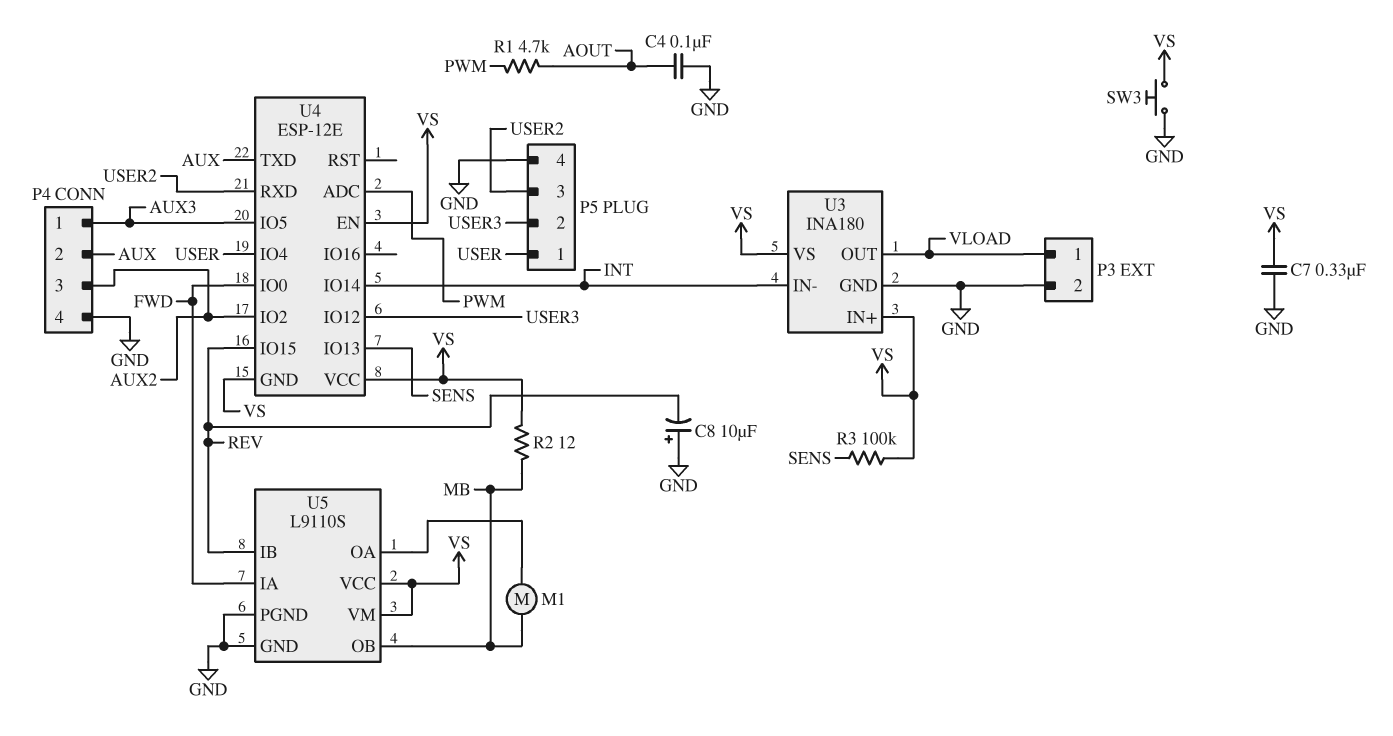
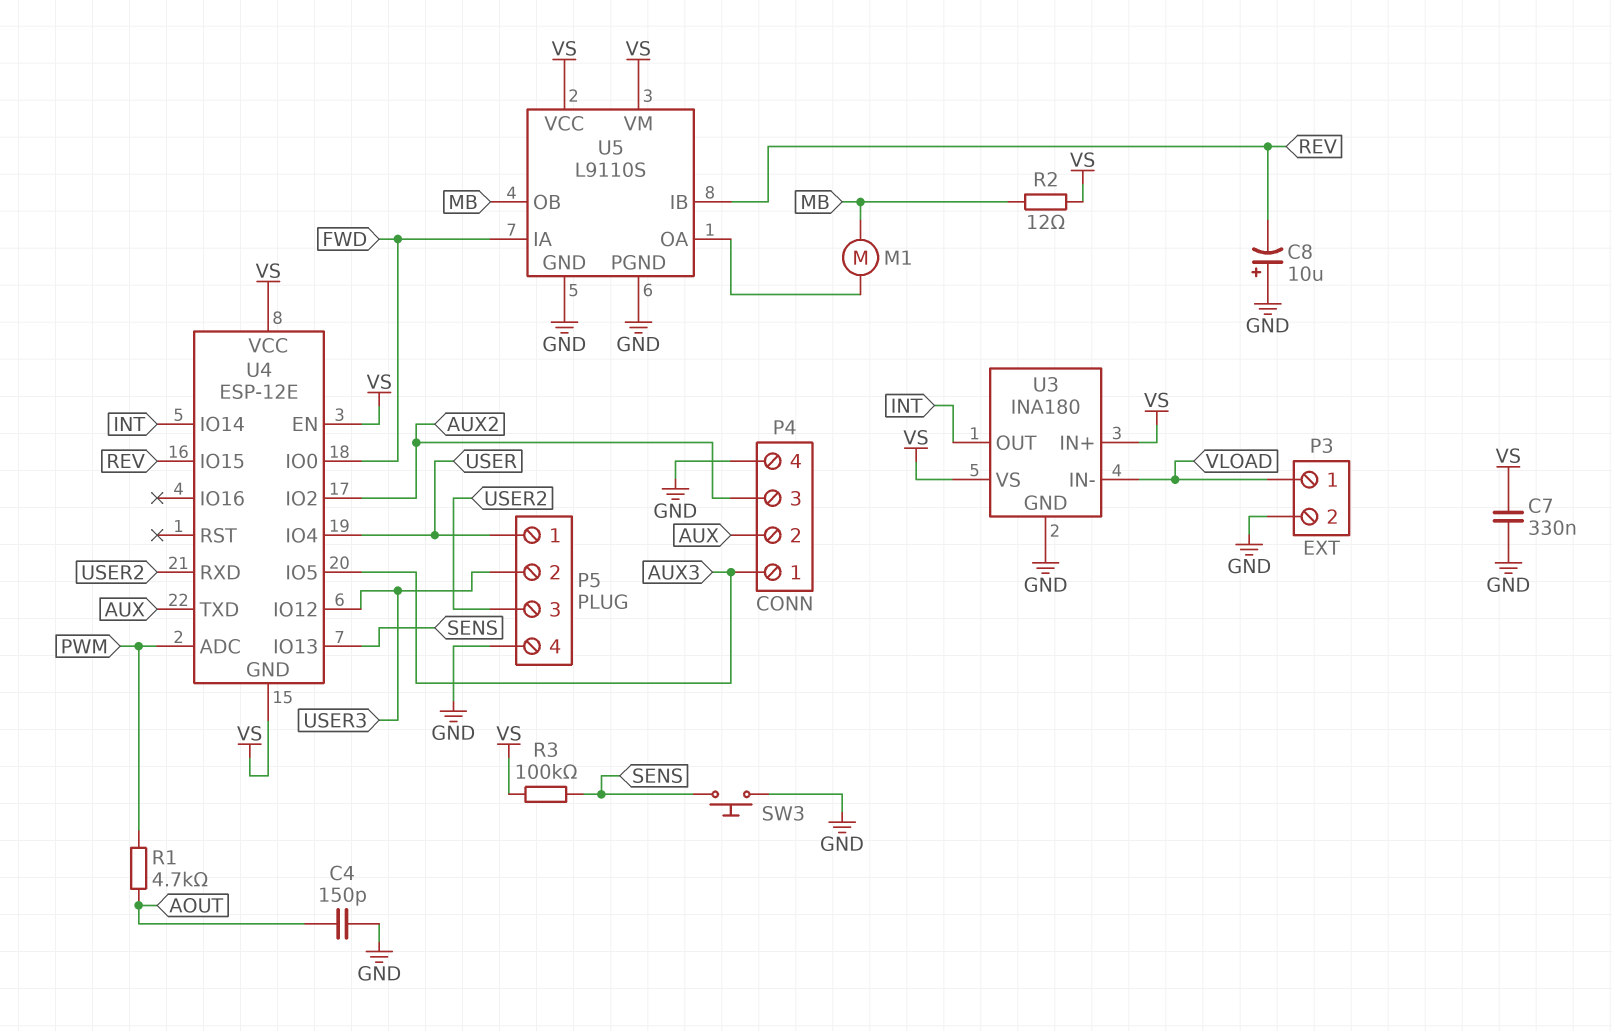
C4: 100nF (AOUT, GND) -> 150pF (AOUT, GND)
SW3: button (GND, VS) -> button (GND, SENS)
U3 pin IN-: INT -> VLOAD
U3 pin OUT: VLOAD -> INT

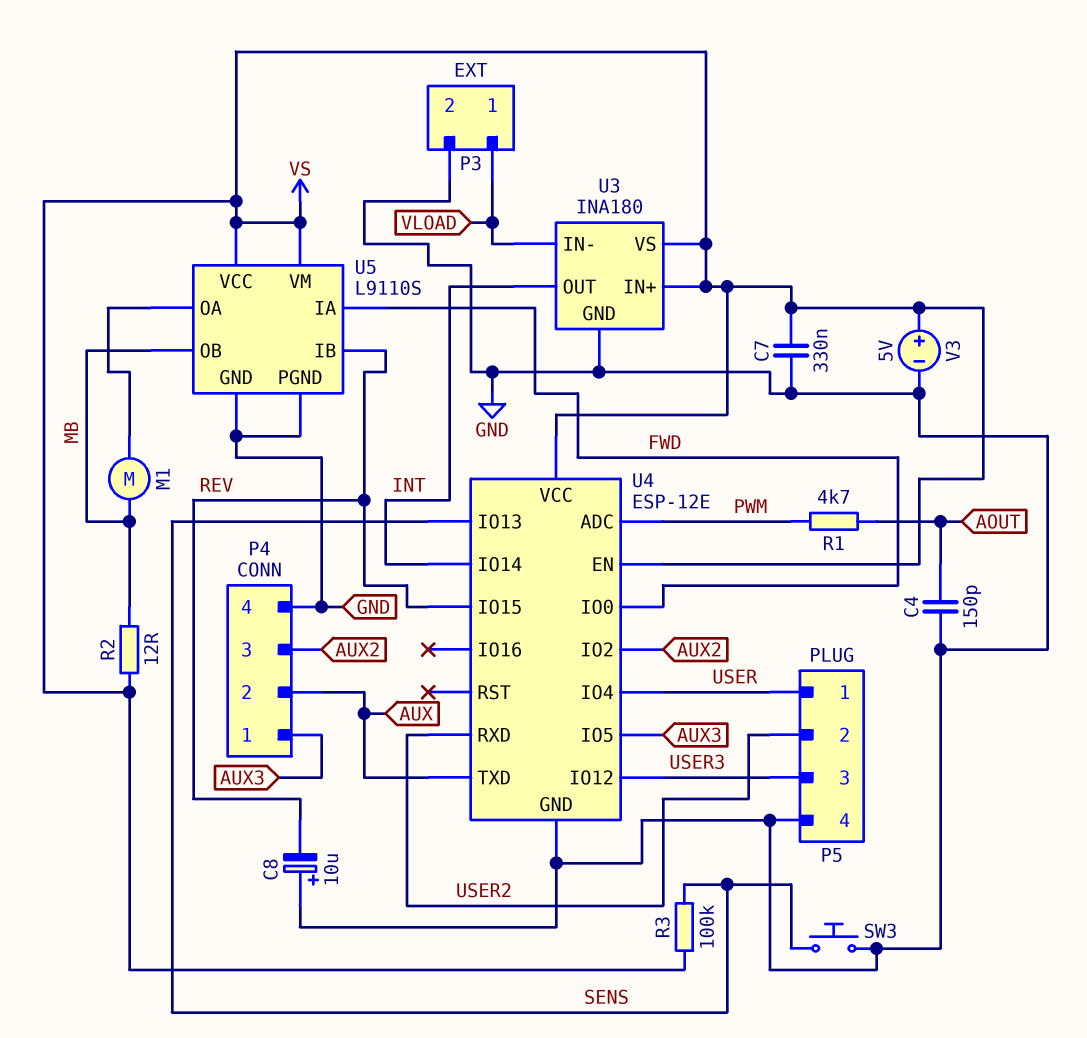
P5 pin 2: USER3 -> USER2
P5 pin 3: USER2 -> USER3
U4 pin GND: VS -> GND
V3: none -> 5V (plus VS, minus GND)

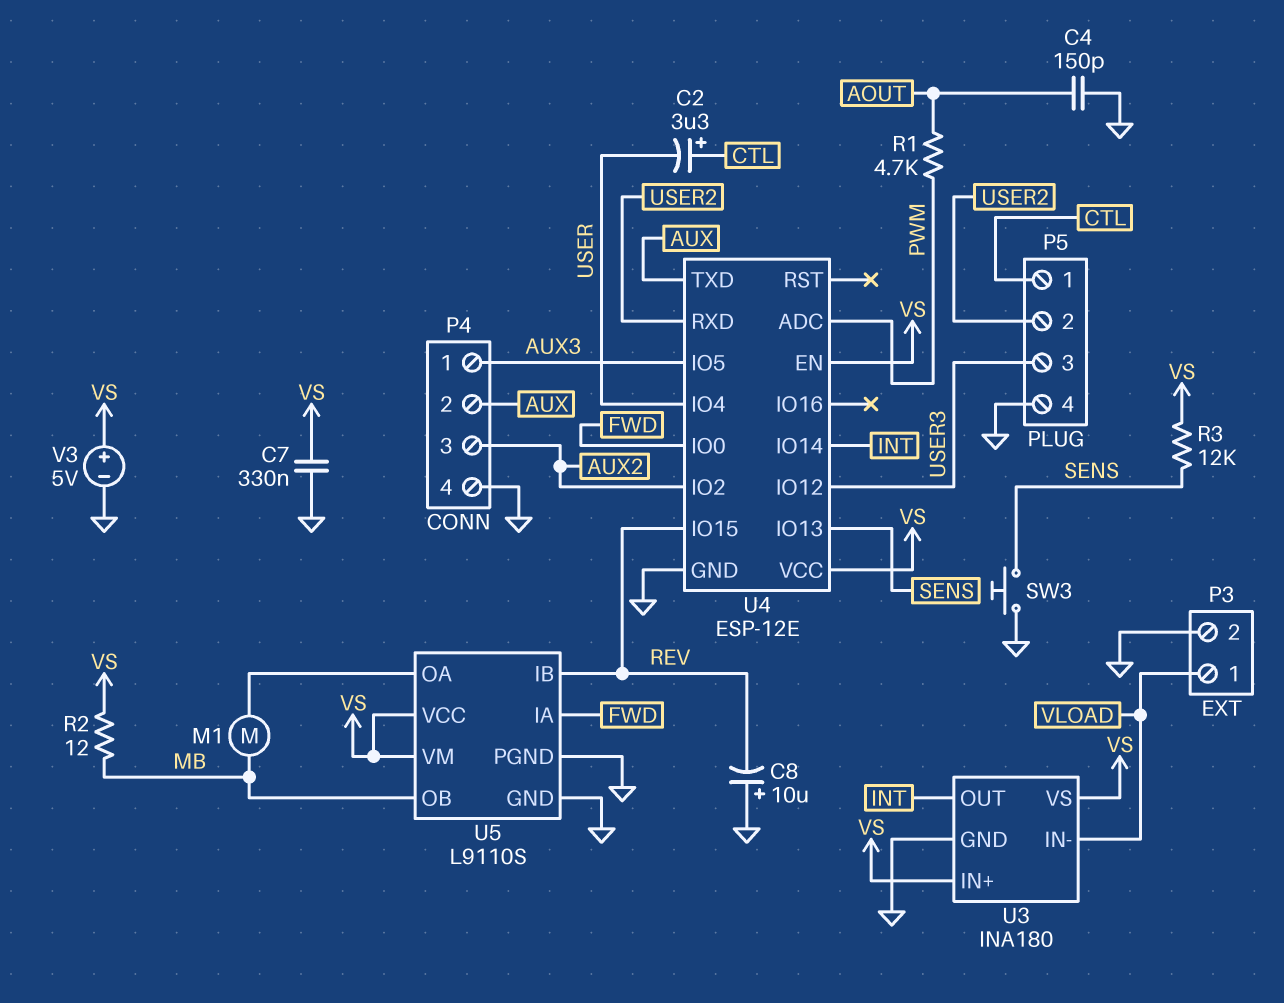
C2: none -> 3.3uF (plus CTL, minus USER)
P5 pin 1: USER -> CTL
R3: 100k (SENS, VS) -> 12k (SENS, VS)

